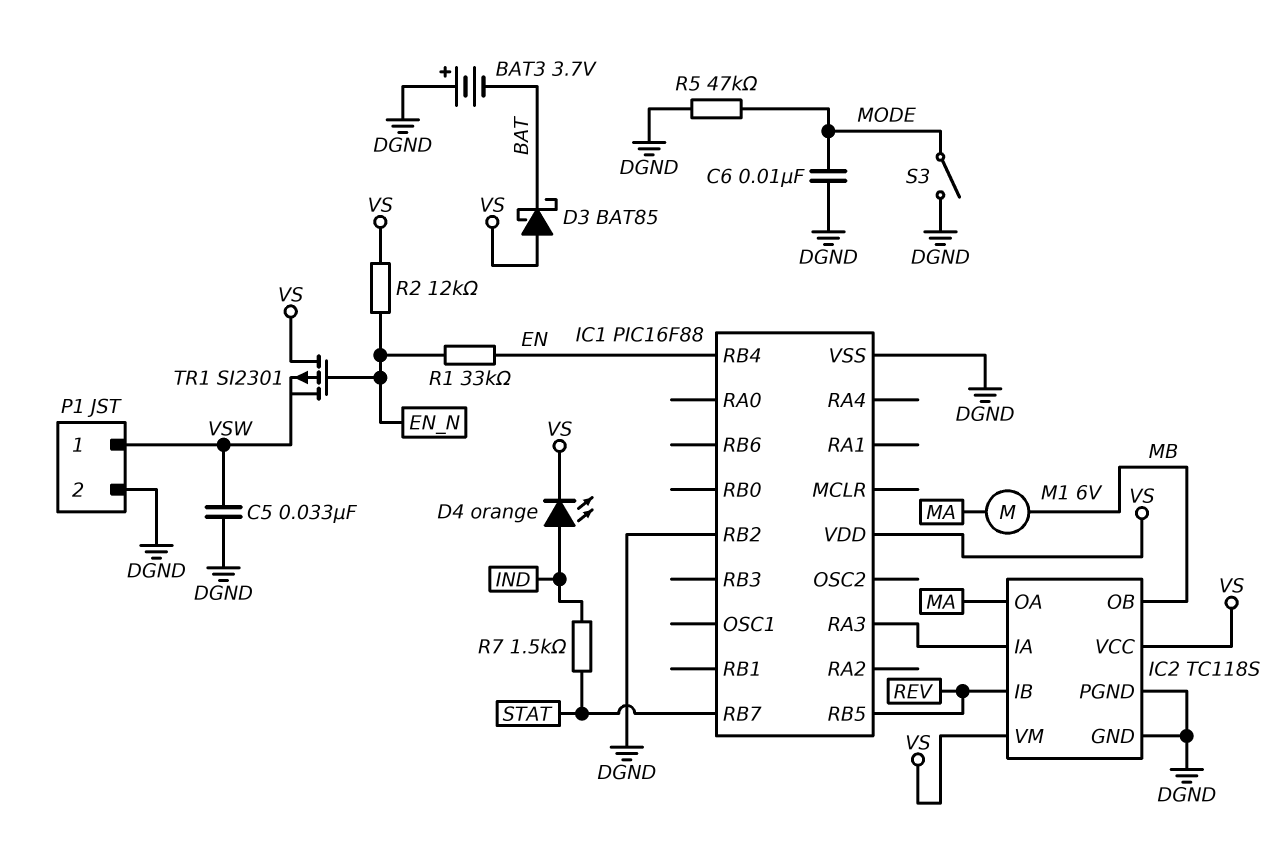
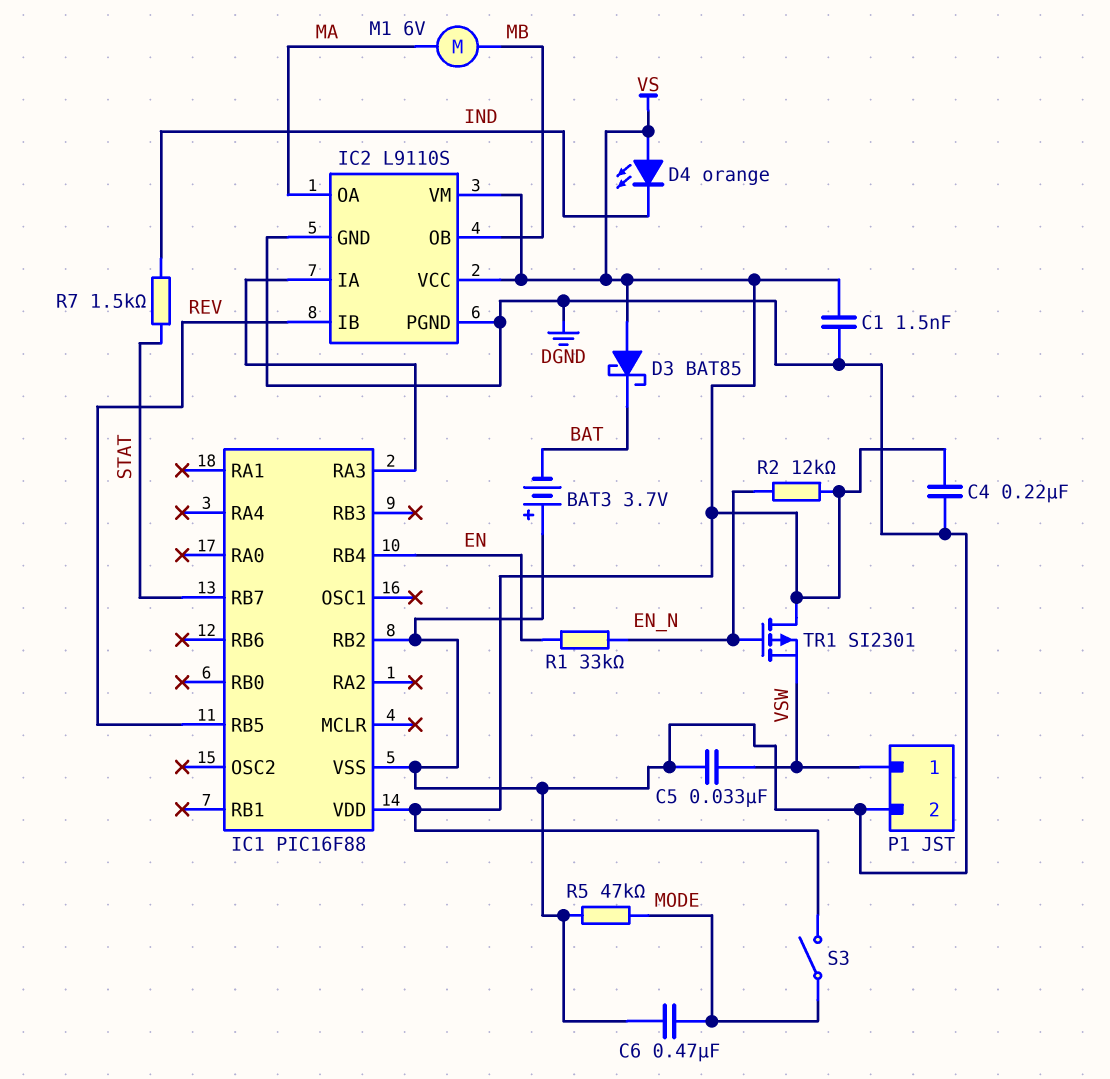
C1: none -> 1.5nF (DGND, VS)
C4: none -> 220nF (DGND, VS)
C6: 10nF (DGND, MODE) -> 470nF (DGND, MODE)
D4: LED orange (A IND, K VS) -> LED orange (A VS, K IND)
IC2: TC118S -> L9110S
S3: switch (DGND, MODE) -> switch (MODE, VS)

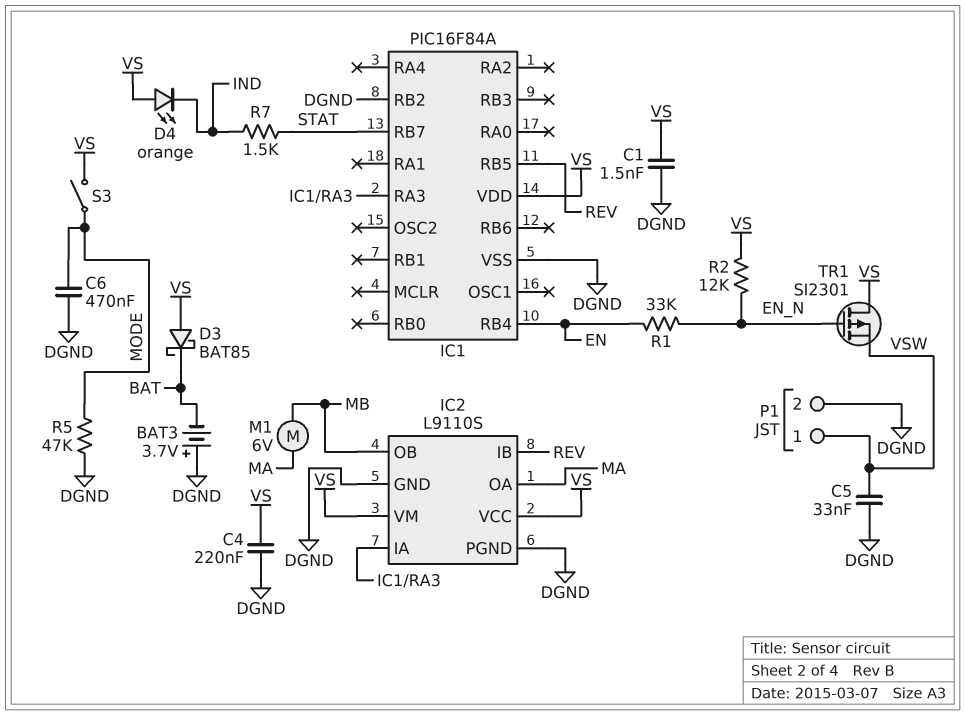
IC1: PIC16F88 -> PIC16F84A

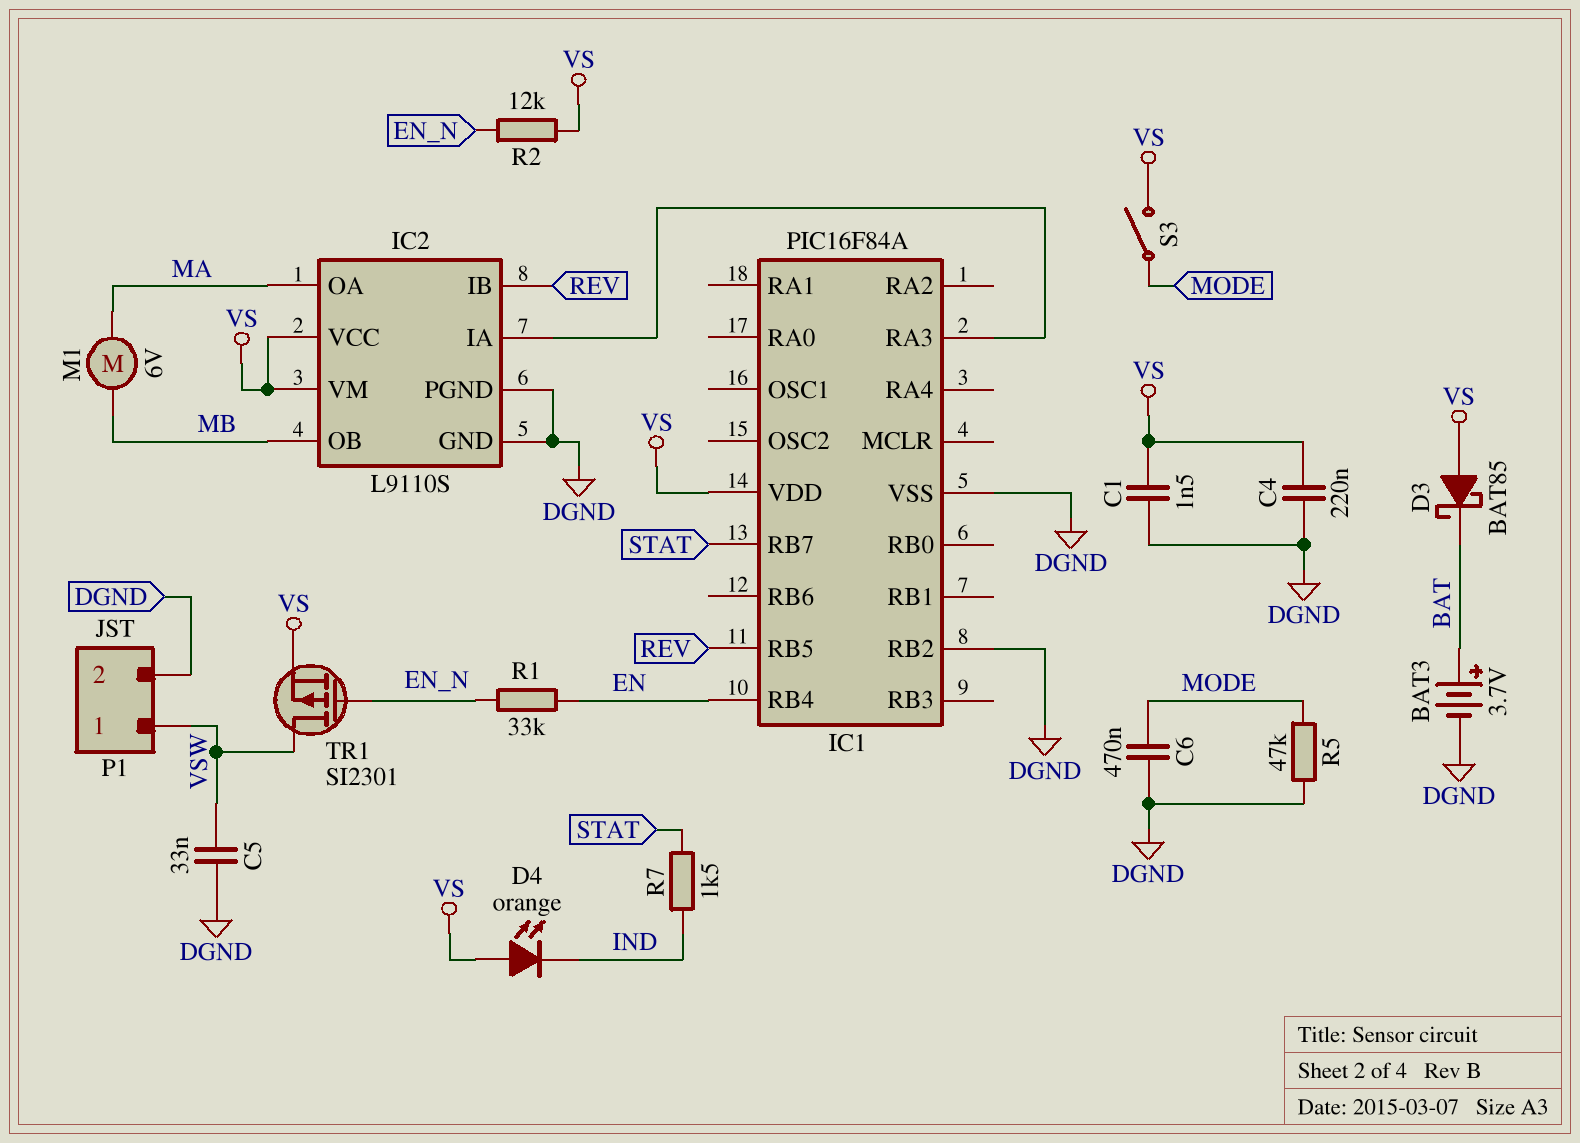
BAT3: 3.7V (plus DGND, minus BAT) -> 3.7V (plus BAT, minus DGND)
TR1: PMOS SI2301 (G EN_N, D VS, S VSW) -> PMOS SI2301 (G EN_N, D VSW, S VS)

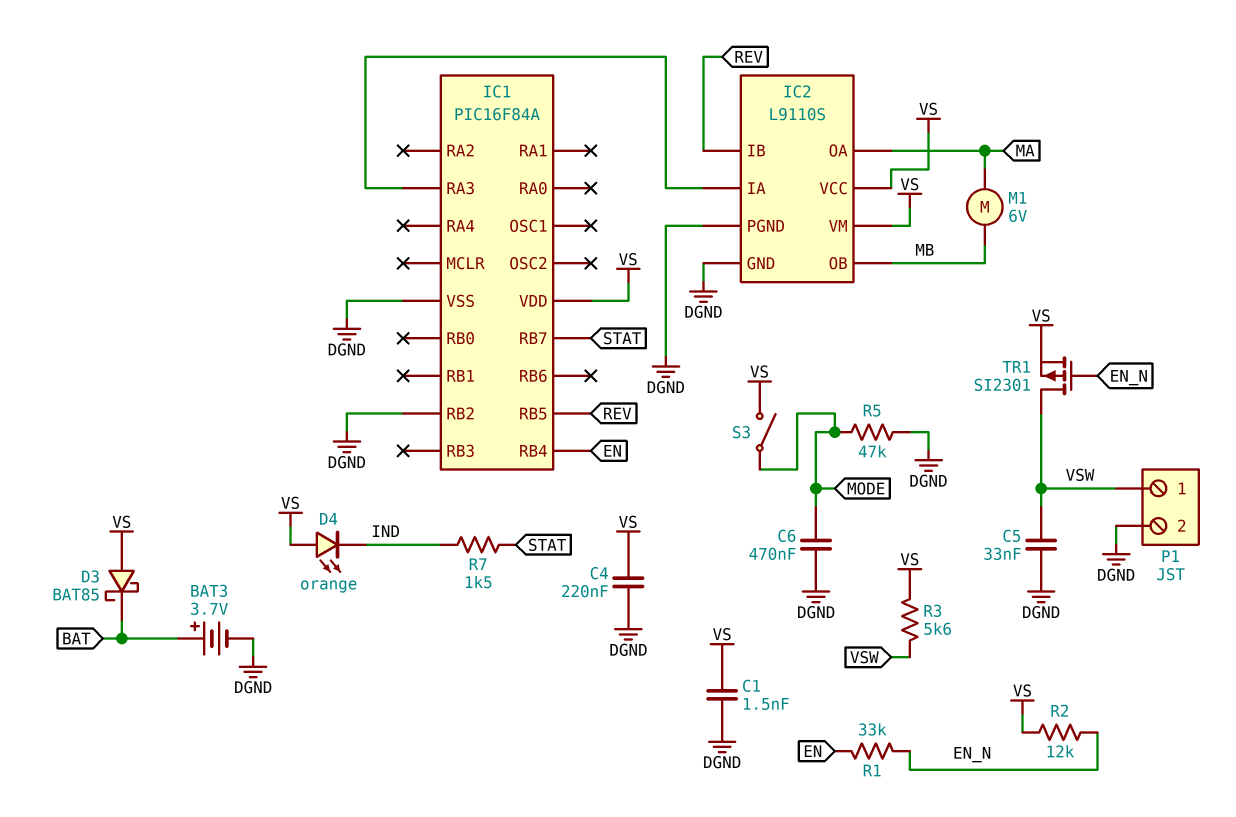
R3: none -> 5.6k (VS, VSW)

